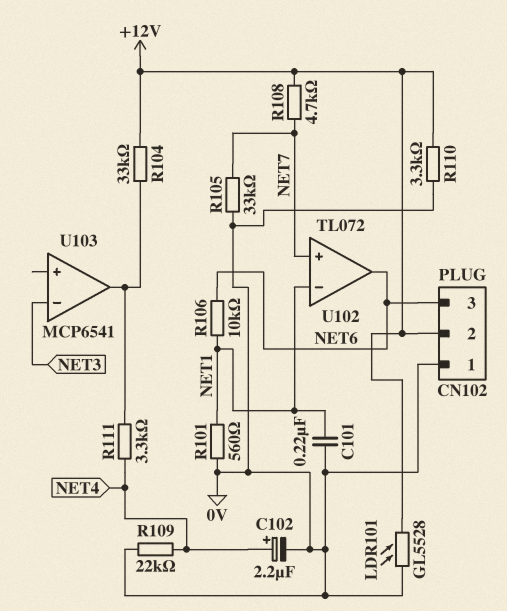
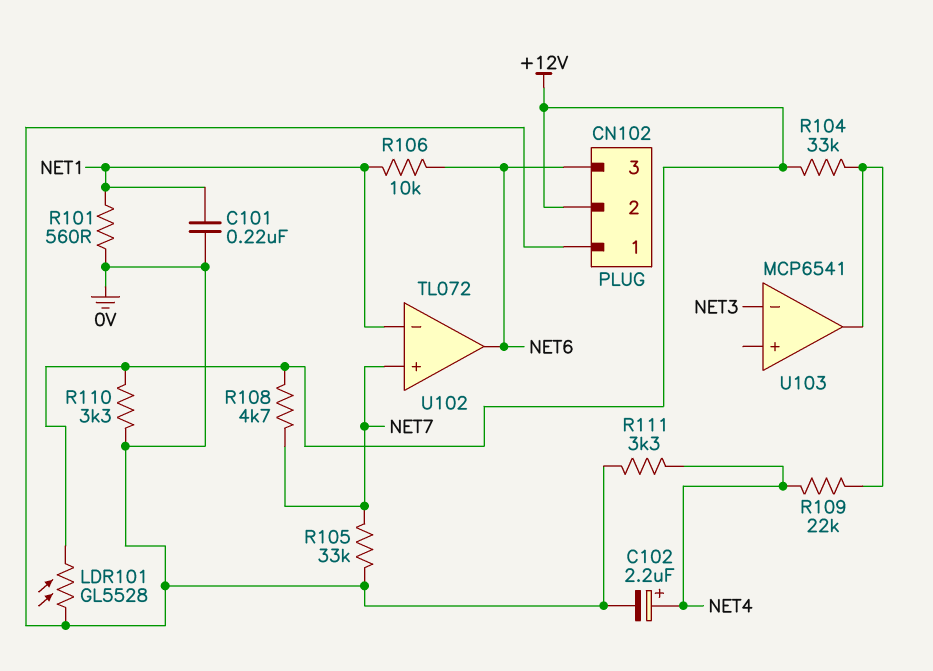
R109: 22k (0V, NET4) -> 22k (NET4, U103/out)
R111: 3.3k (NET4, U103/out) -> 3.3k (0V, NET4)

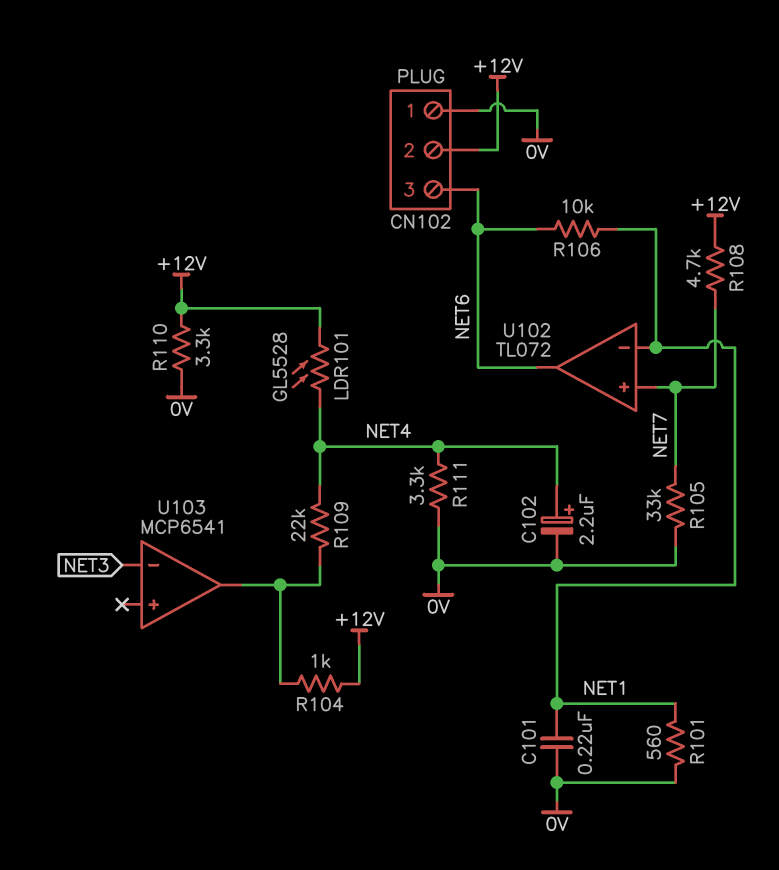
LDR101: GL5528 (+12V, 0V) -> GL5528 (+12V, NET4)
R104: 33k (+12V, U103/out) -> 1k (+12V, U103/out)

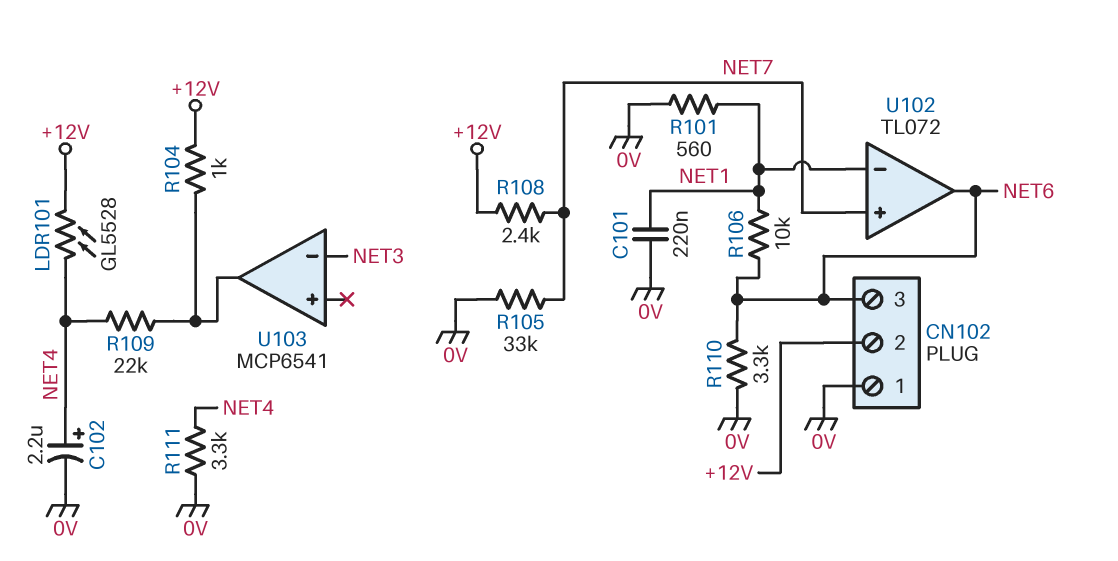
R108: 4.7k (+12V, NET7) -> 2.4k (+12V, NET7)
R110: 3.3k (+12V, 0V) -> 3.3k (0V, NET6)

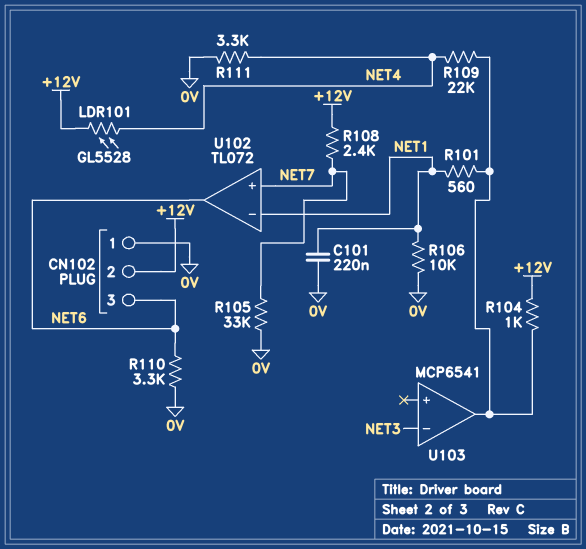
C102: 2.2uF (plus NET4, minus 0V) -> none
R101: 560 (0V, NET1) -> 560 (NET1, U103/out)
R106: 10k (NET1, NET6) -> 10k (0V, NET1)

